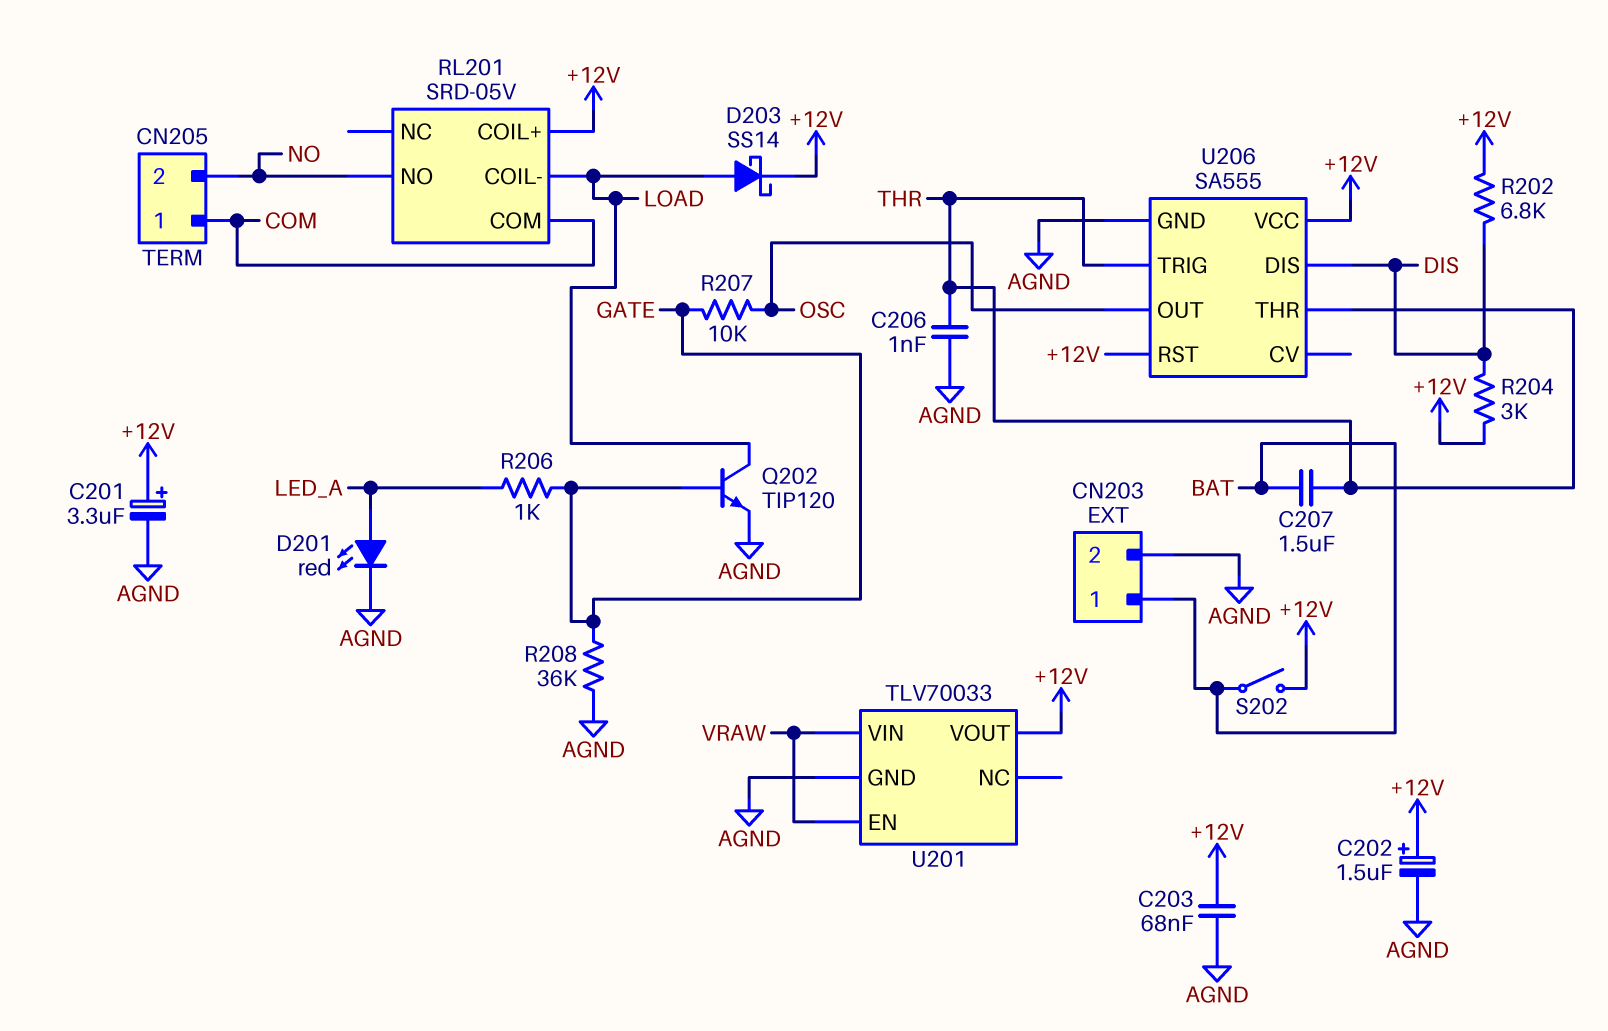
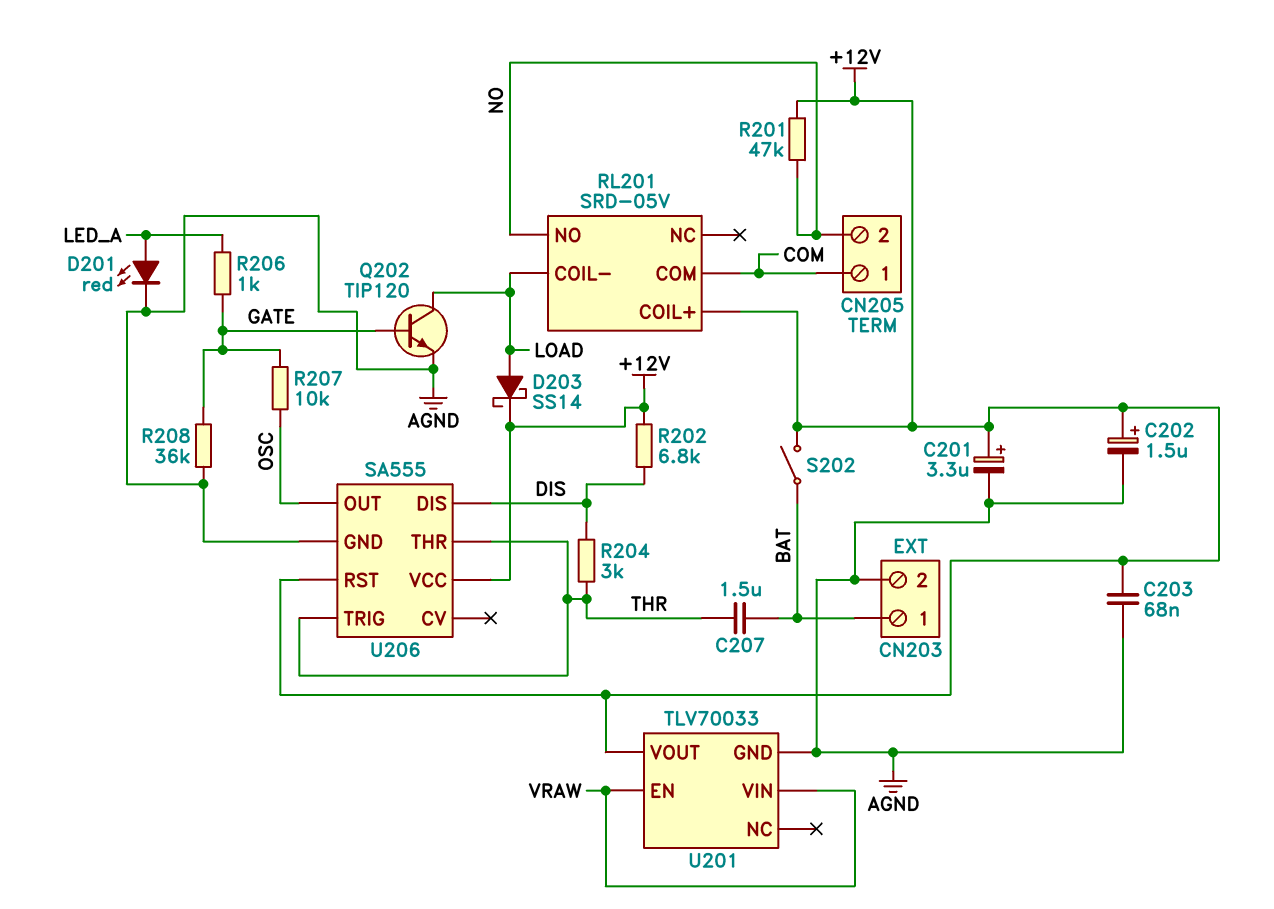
C206: 1nF (AGND, THR) -> none
R201: none -> 47k (+12V, NO)
R204: 3k (+12V, DIS) -> 3k (DIS, THR)

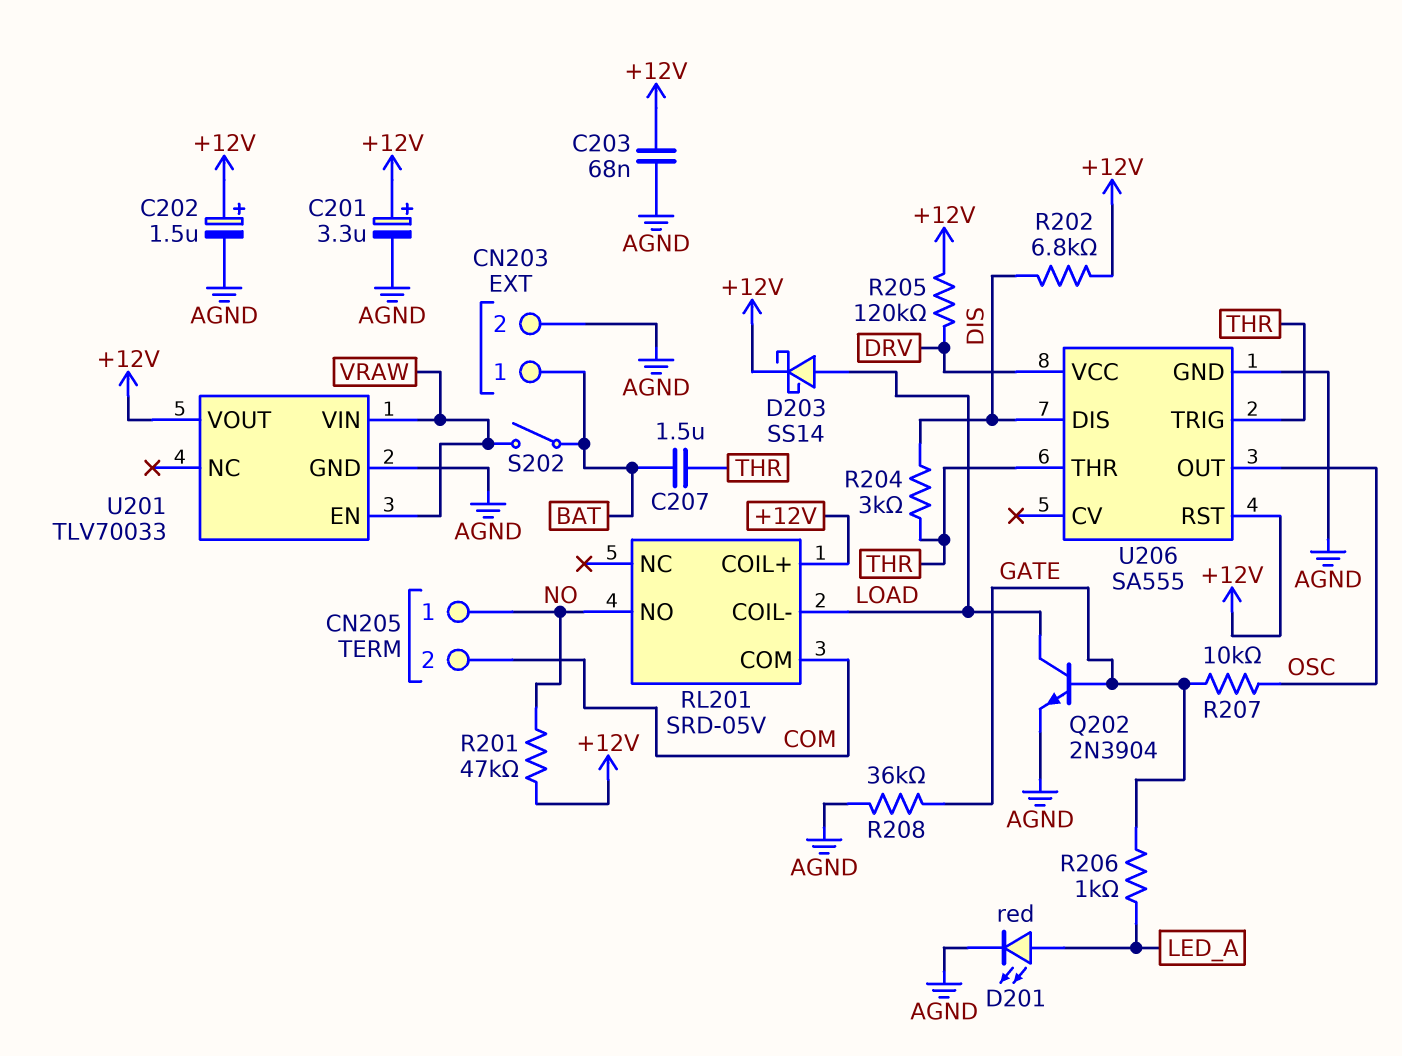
CN205 pin 1: COM -> NO
CN205 pin 2: NO -> COM
Q202: NPN TIP120 (B GATE, C LOAD, E AGND) -> NPN 2N3904 (B GATE, C LOAD, E AGND)
R205: none -> 120k (+12V, DRV)
S202: switch (+12V, BAT) -> switch (BAT, VRAW)
U206 pin VCC: +12V -> DRV

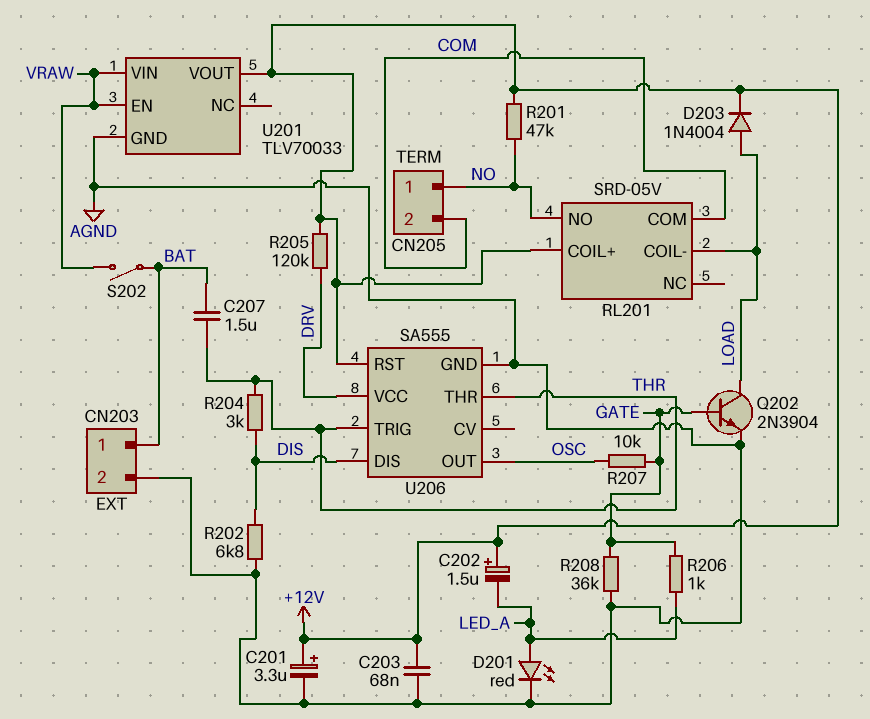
C202: 1.5uF (plus +12V, minus AGND) -> 1.5uF (plus +12V, minus LED_A)
D203: schottky SS14 (A LOAD, K +12V) -> diode 1N4004 (A LOAD, K +12V)
R202: 6.8k (+12V, DIS) -> 6.8k (AGND, DIS)

